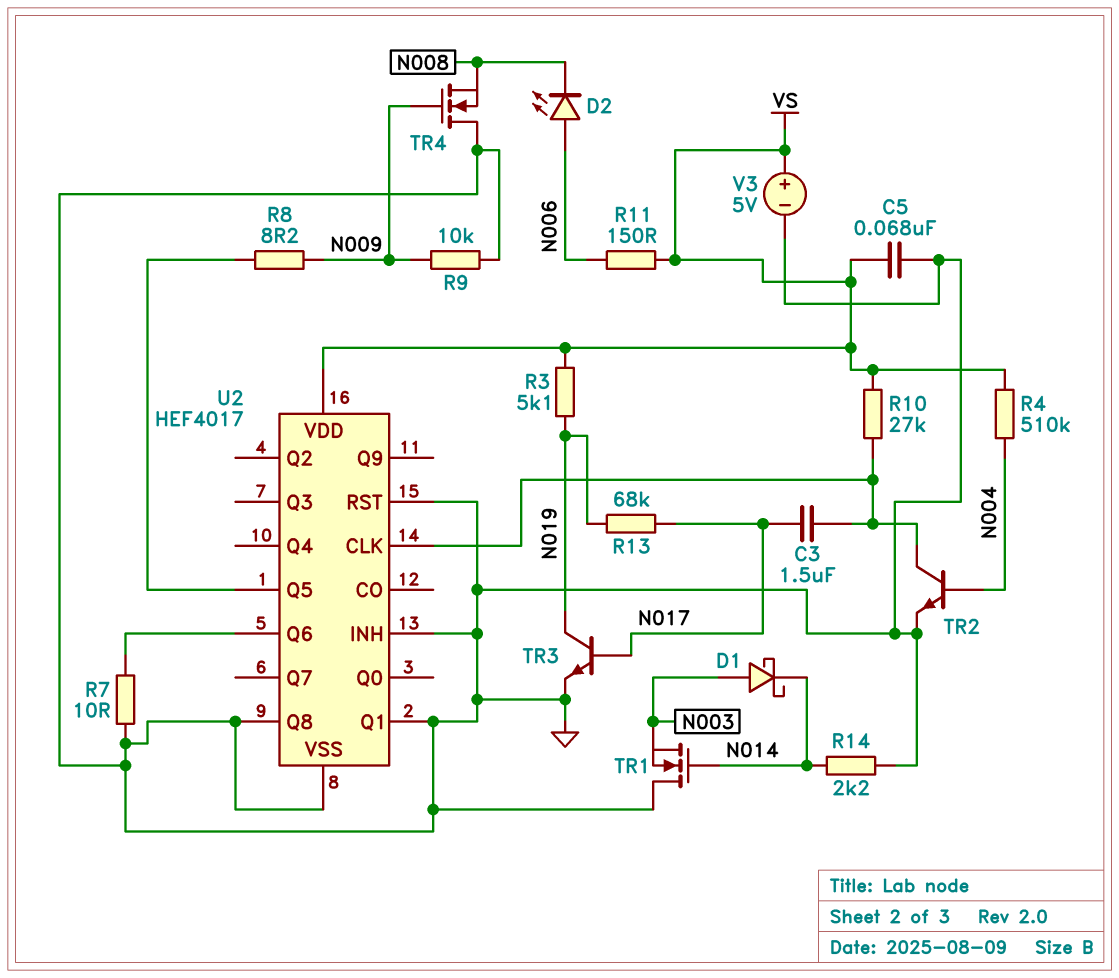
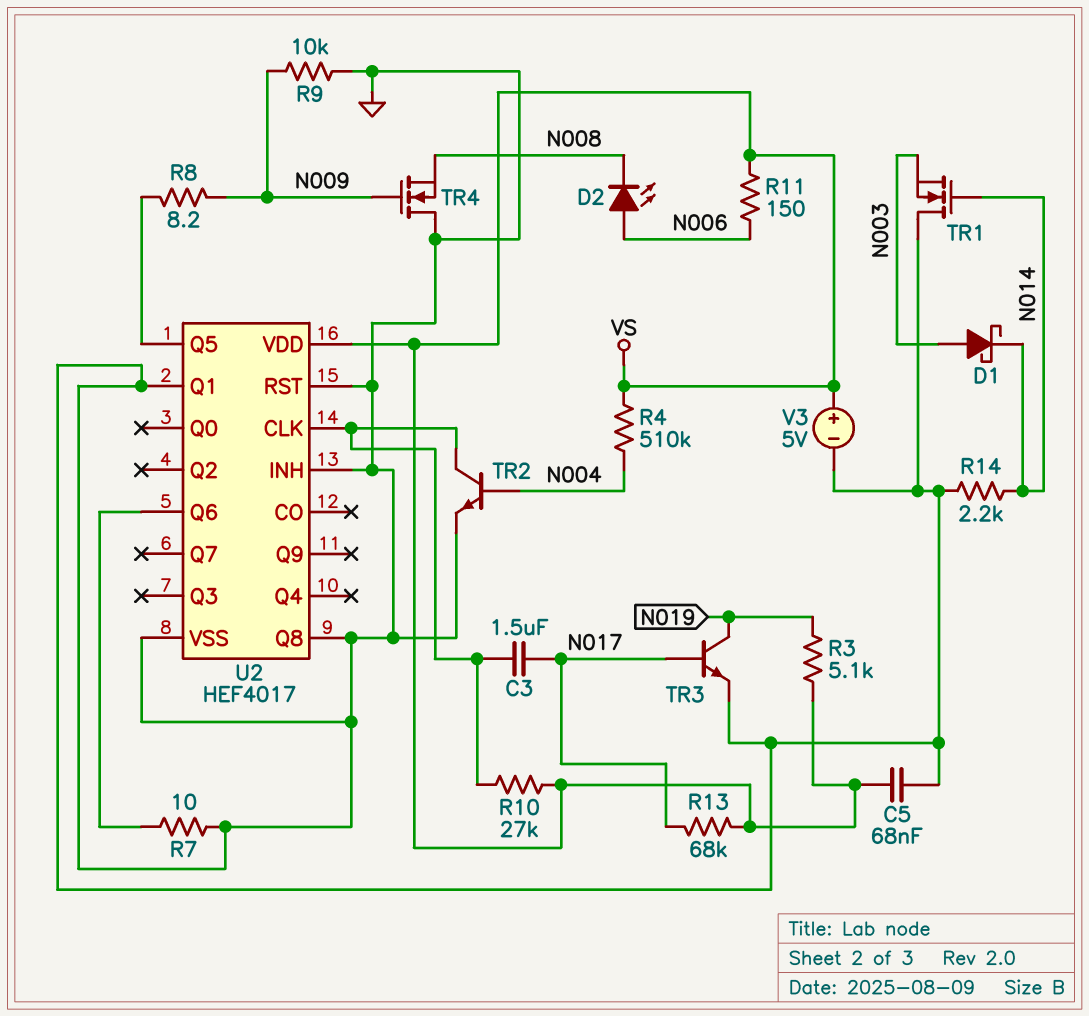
R13: 68k (N017, N019) -> 68k (N017, VS)

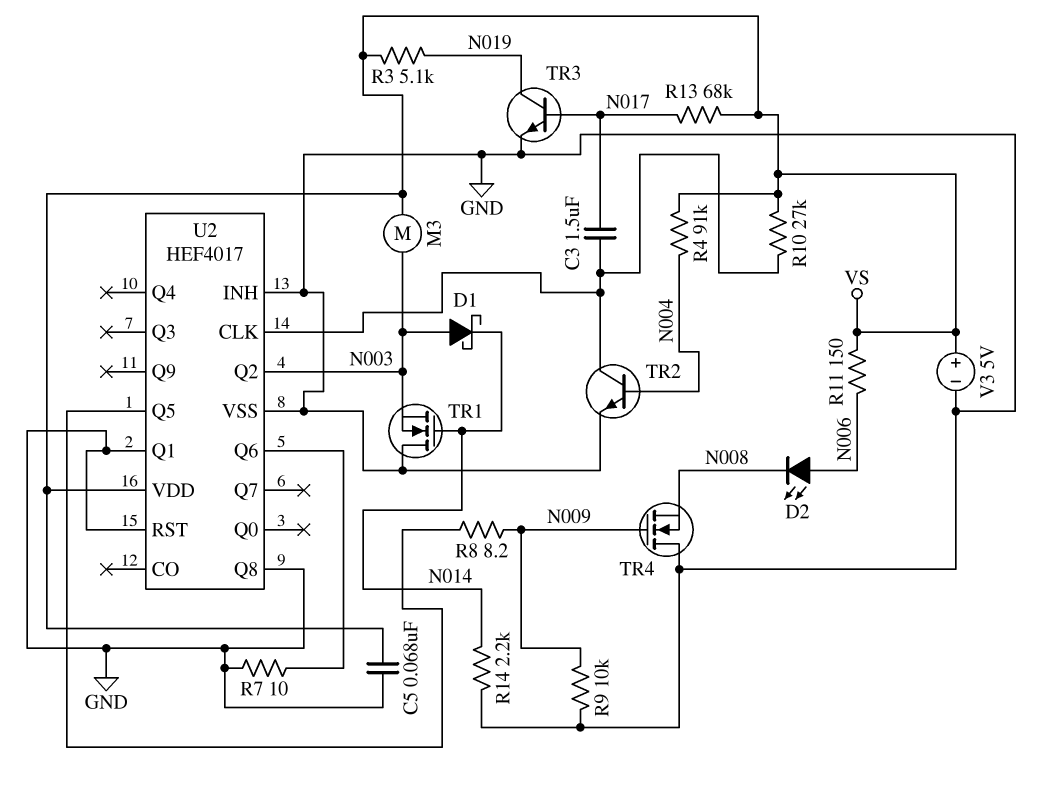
M3: none -> motor (N003, VS)
R4: 510k (N004, VS) -> 91k (N004, VS)
U2 pin Q2: none -> N003

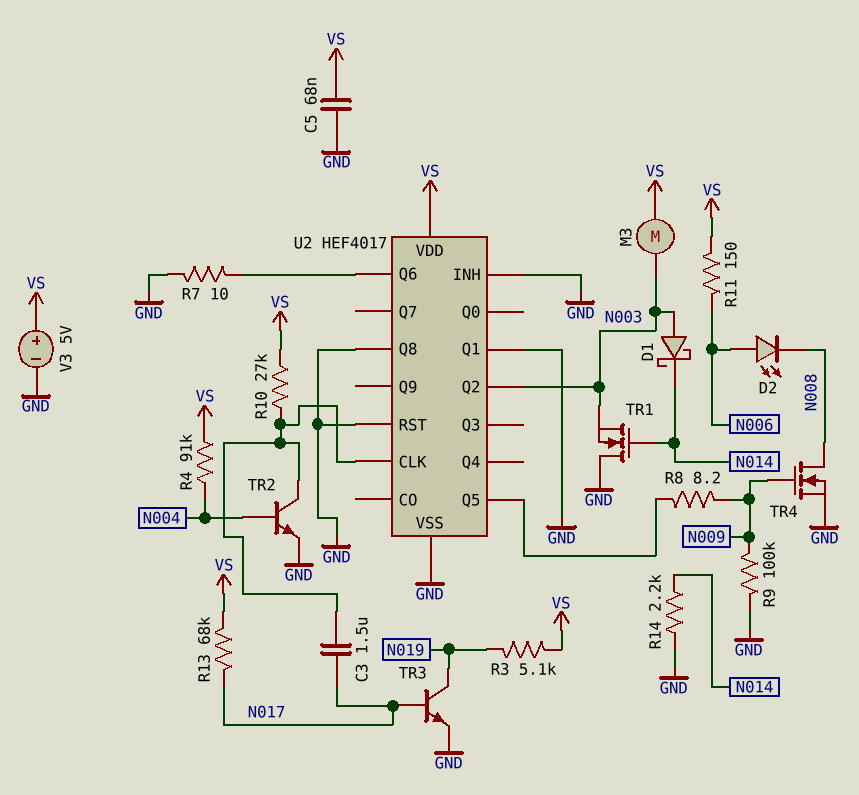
R9: 10k (GND, N009) -> 100k (GND, N009)
TR4: NMOS (G N009, D GND, S N008) -> NMOS (G N009, D N008, S GND)

